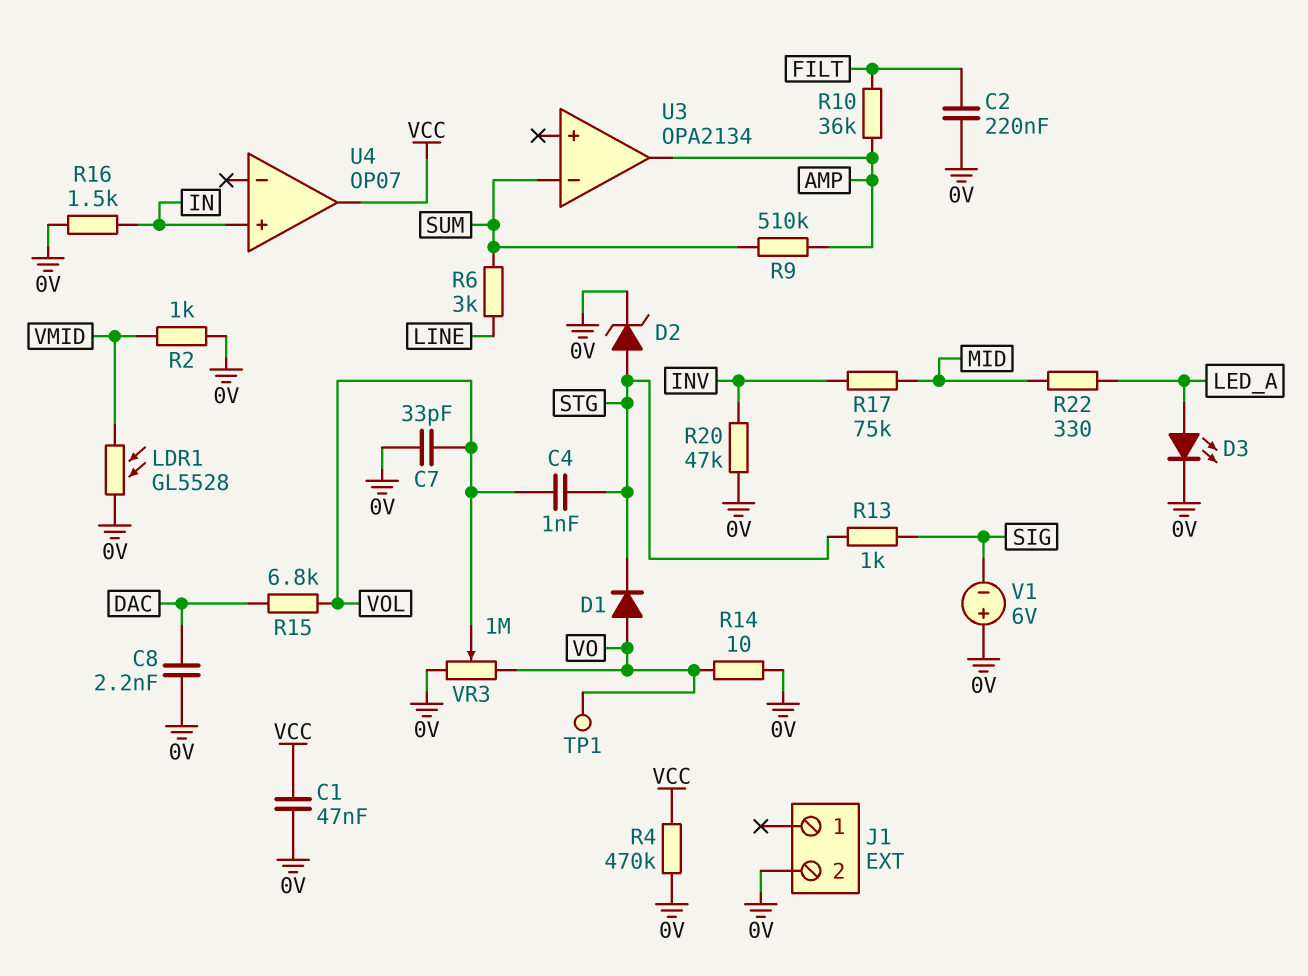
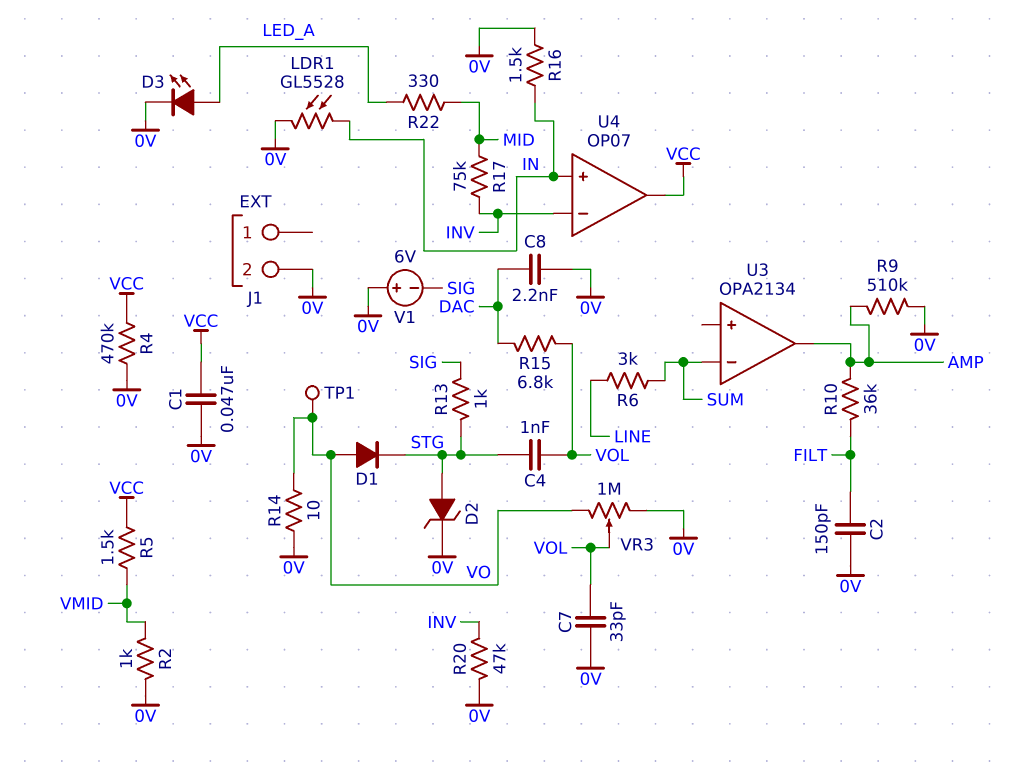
C2: 220nF (0V, FILT) -> 150pF (0V, FILT)
LDR1: GL5528 (0V, VMID) -> GL5528 (0V, IN)
R5: none -> 1.5k (VCC, VMID)
R9: 510k (AMP, SUM) -> 510k (0V, AMP)
U4 pin in-: none -> INV

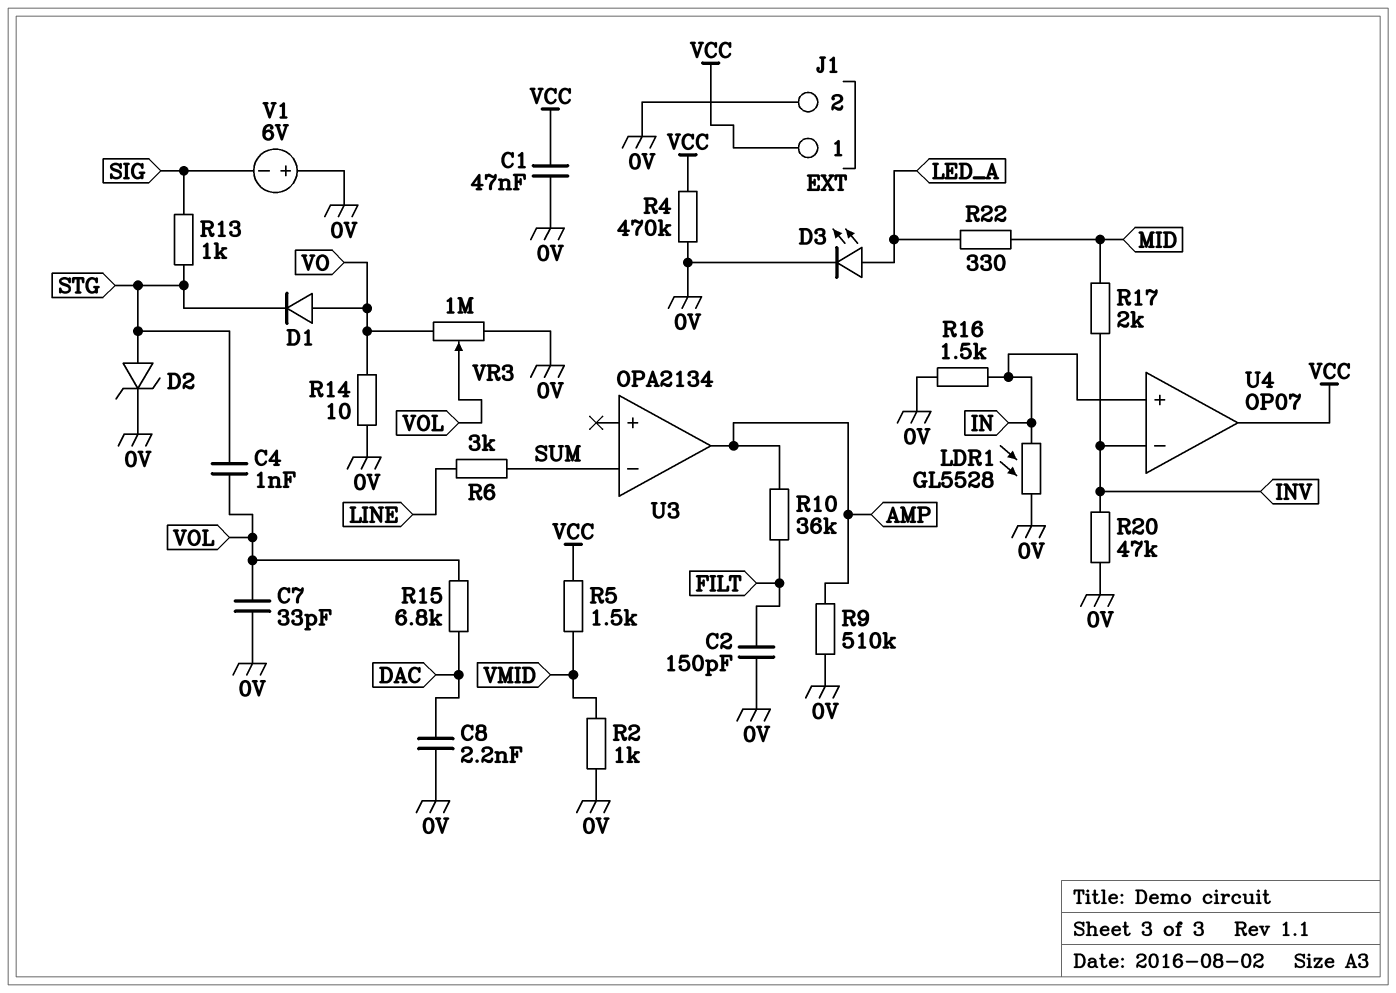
J1 pin 1: none -> VCC
R17: 75k (INV, MID) -> 2k (INV, MID)
TP1: test point (VO) -> none

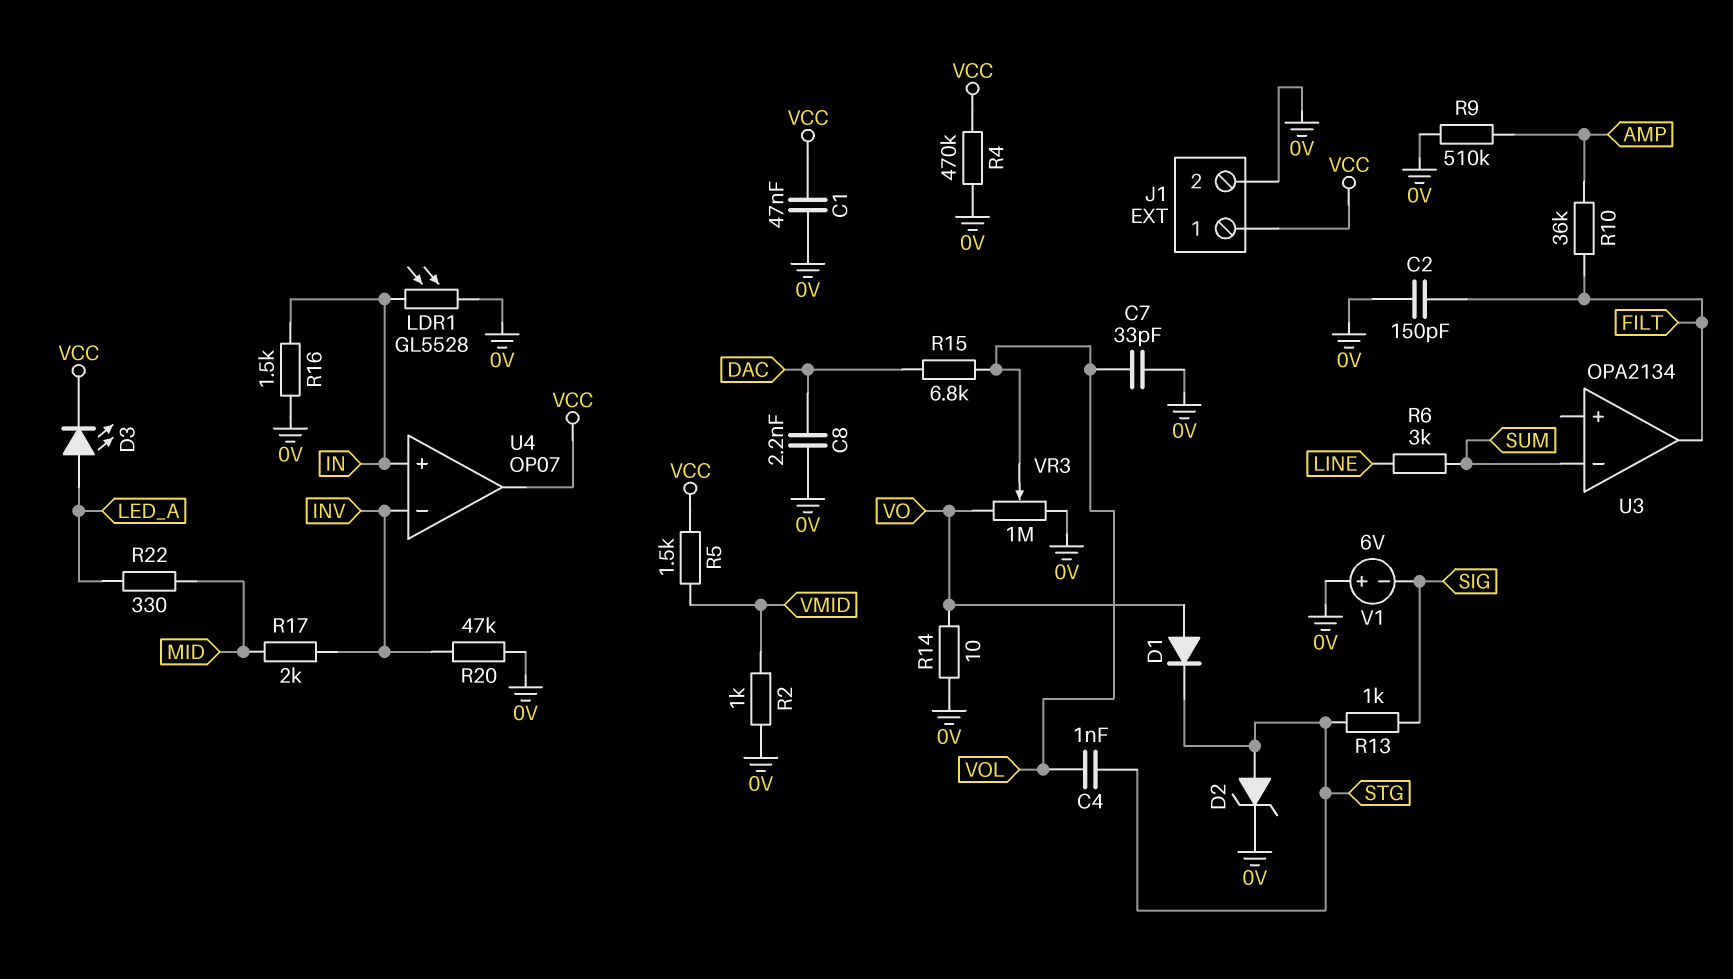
D3: LED (A LED_A, K 0V) -> LED (A LED_A, K VCC)
U3 pin out: AMP -> FILT

